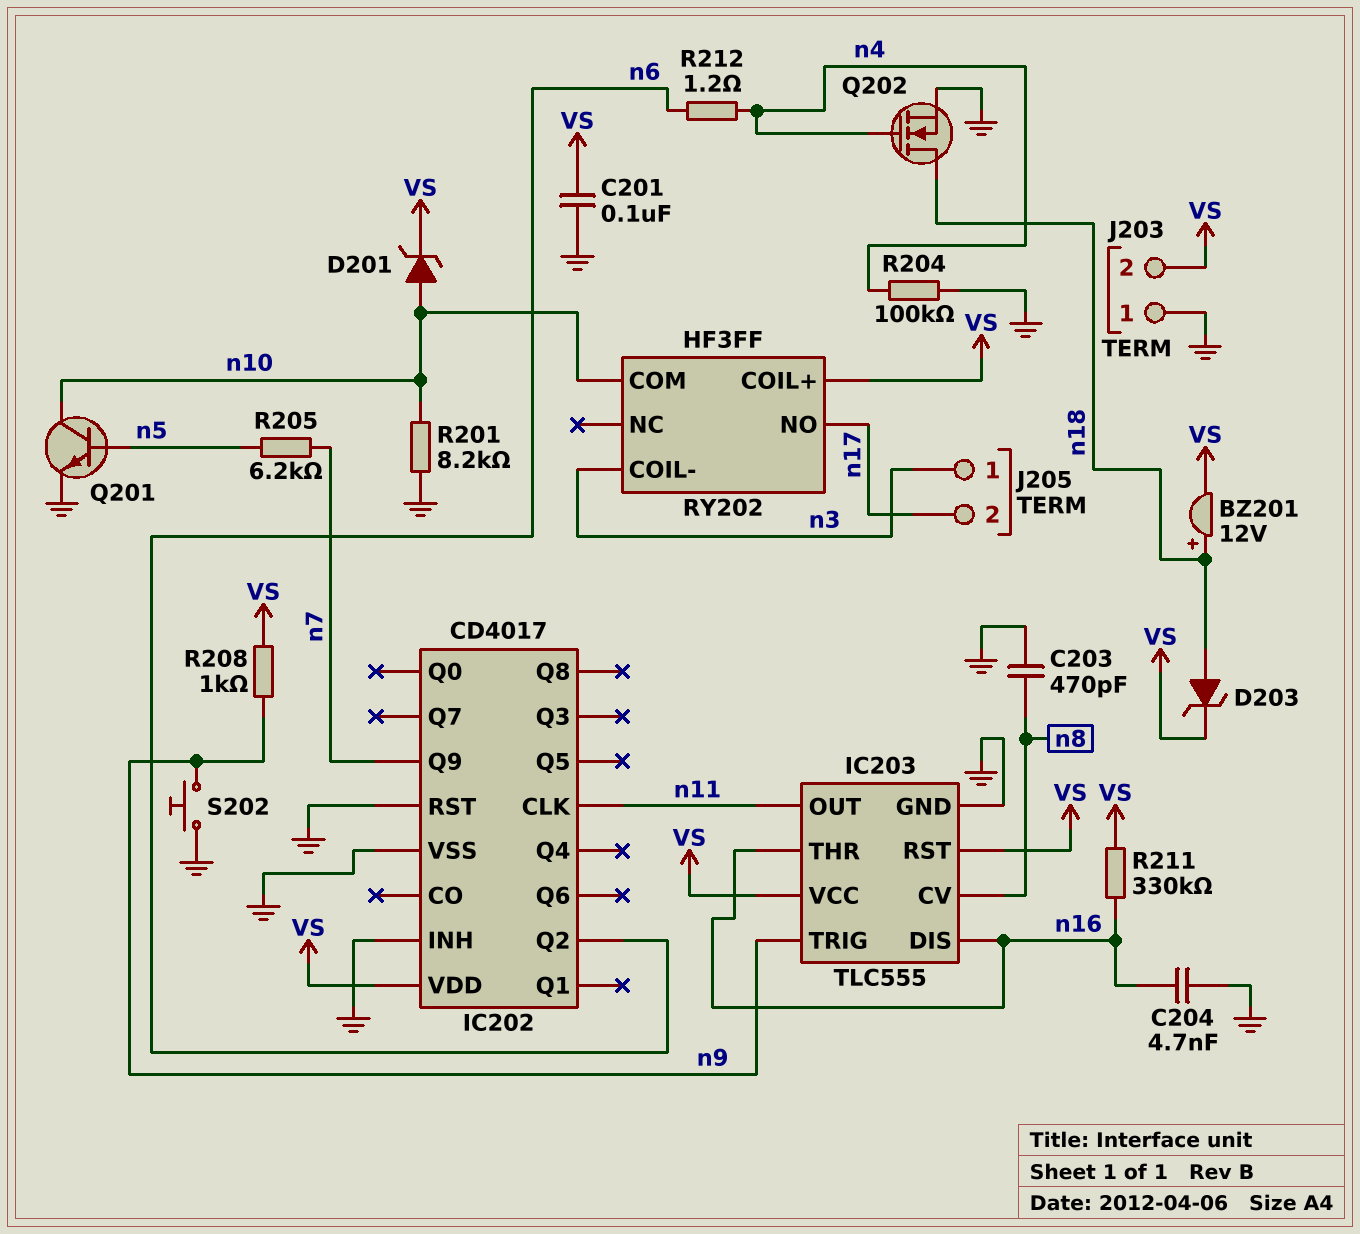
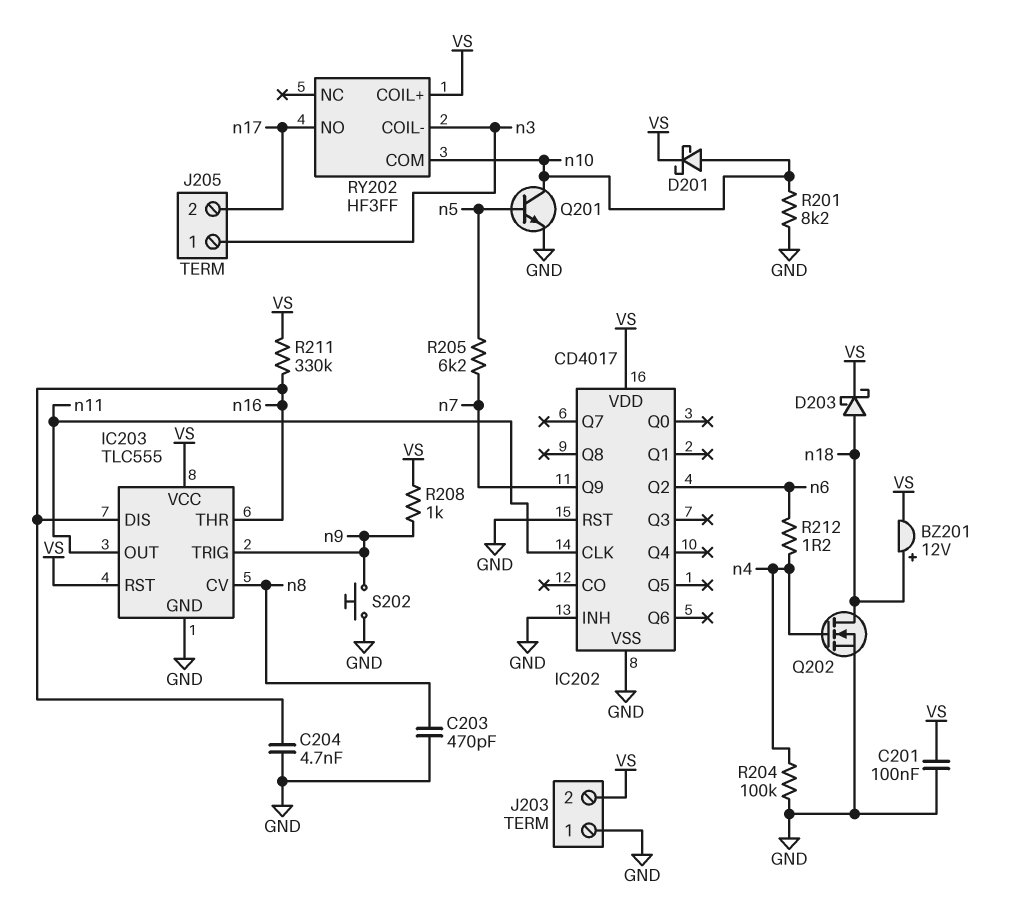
D201: zener (A n10, K VS) -> schottky (A n10, K VS)
D203: zener (A n18, K VS) -> schottky (A n18, K VS)

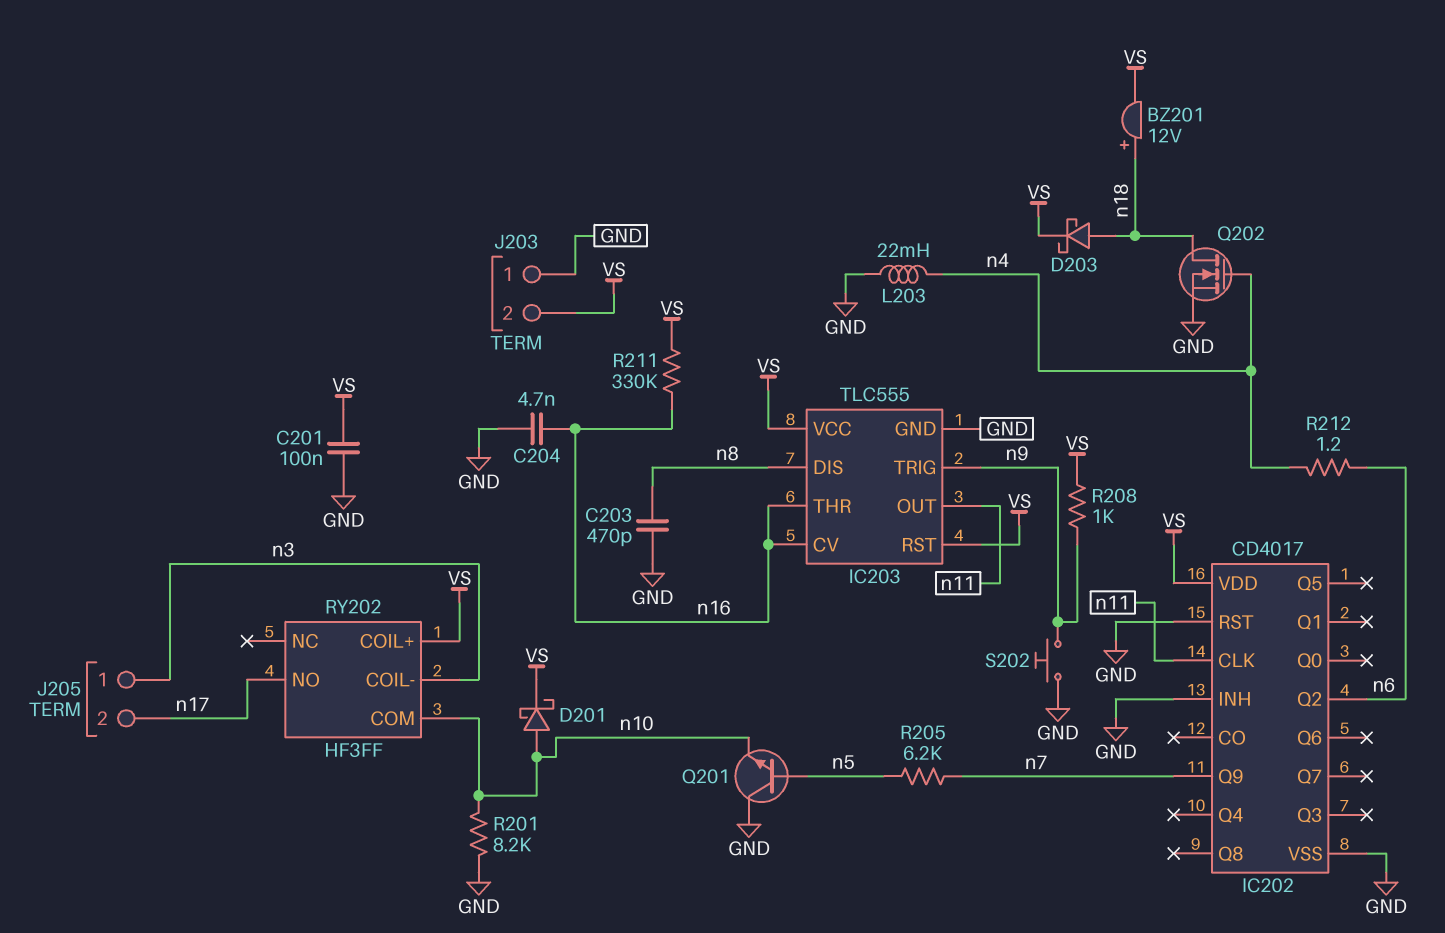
IC203 pin CV: n8 -> n16
IC203 pin DIS: n16 -> n8
L203: none -> 22mH (GND, n4)
Q201: NPN (B n5, C n10, E GND) -> NPN (B n5, C GND, E n10)
R204: 100k (GND, n4) -> none

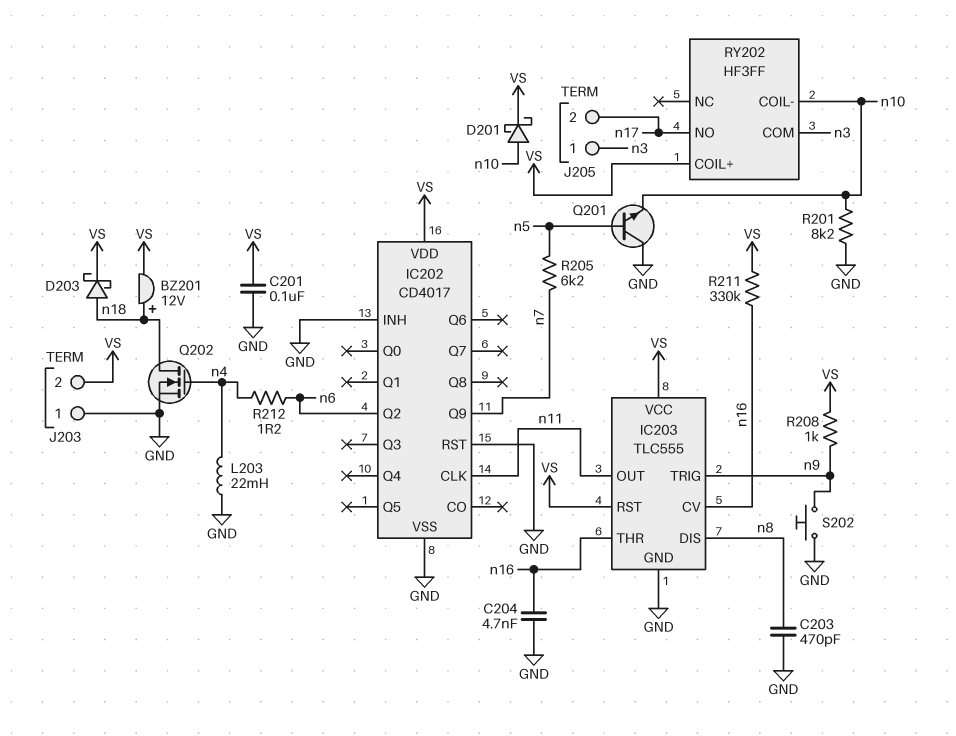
RY202 pin COIL-: n3 -> n10
RY202 pin COM: n10 -> n3

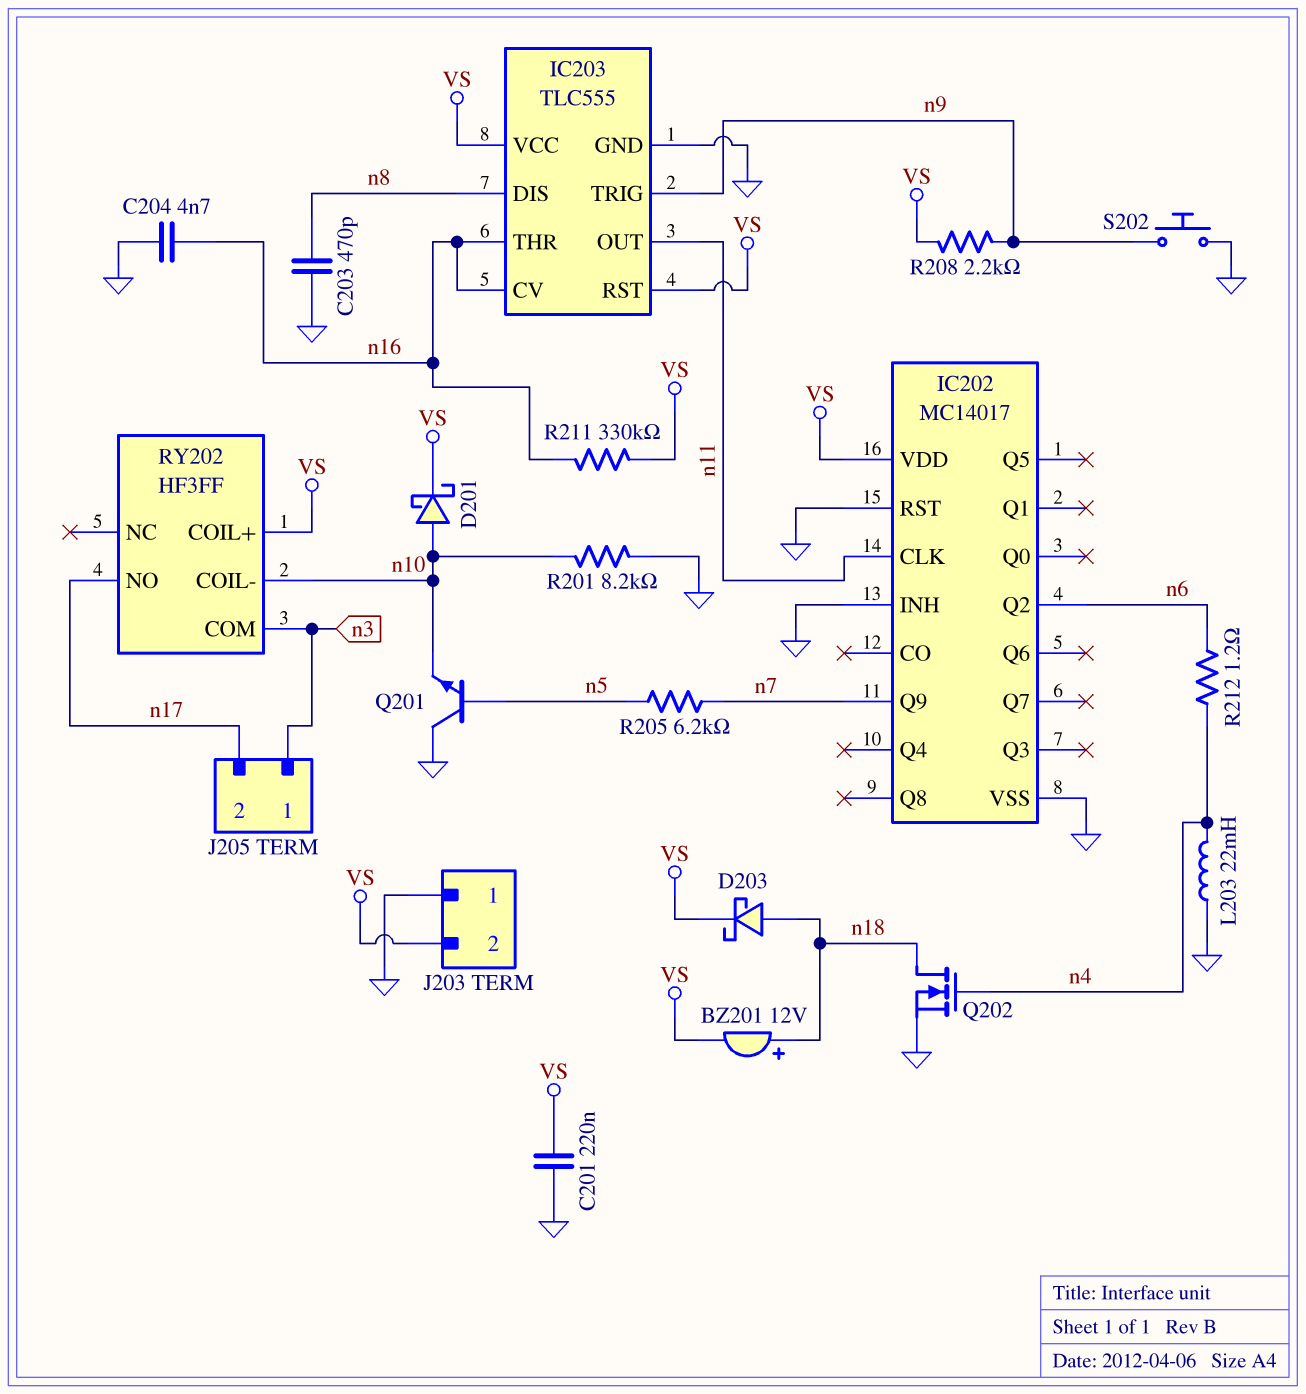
C201: 100nF (GND, VS) -> 220nF (GND, VS)
IC202: CD4017 -> MC14017
R208: 1k (VS, n9) -> 2.2k (VS, n9)

